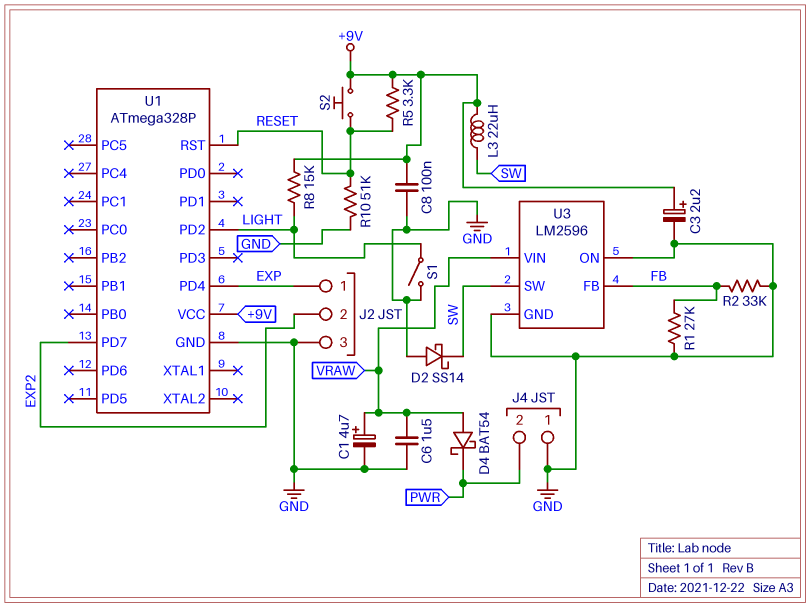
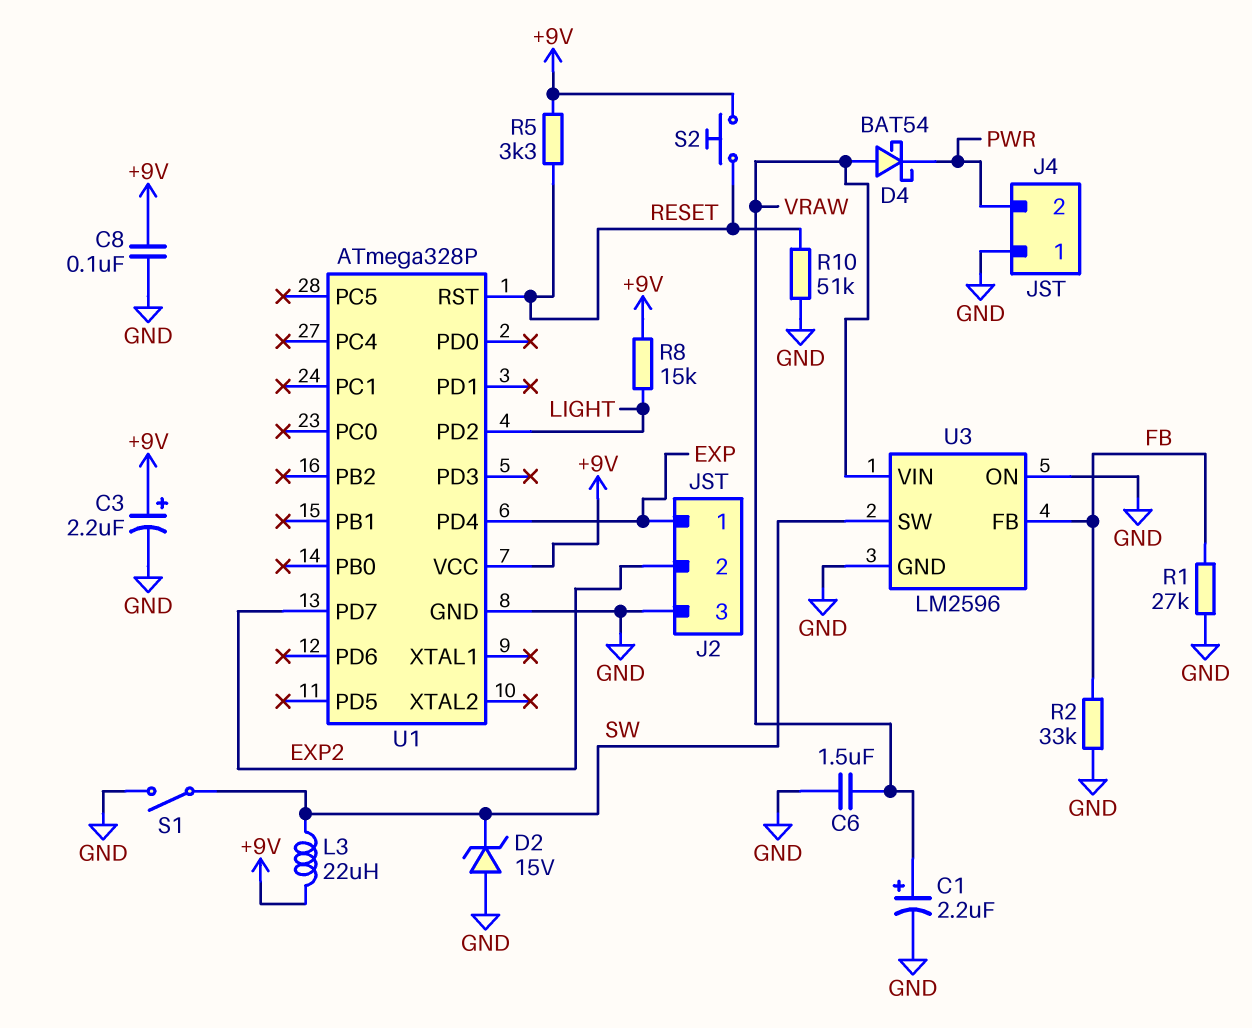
C1: 4.7uF (plus VRAW, minus GND) -> 2.2uF (plus VRAW, minus GND)
D2: schottky SS14 (A GND, K SW) -> zener 15V (A GND, K SW)
S1: switch (GND, LIGHT) -> switch (GND, SW)

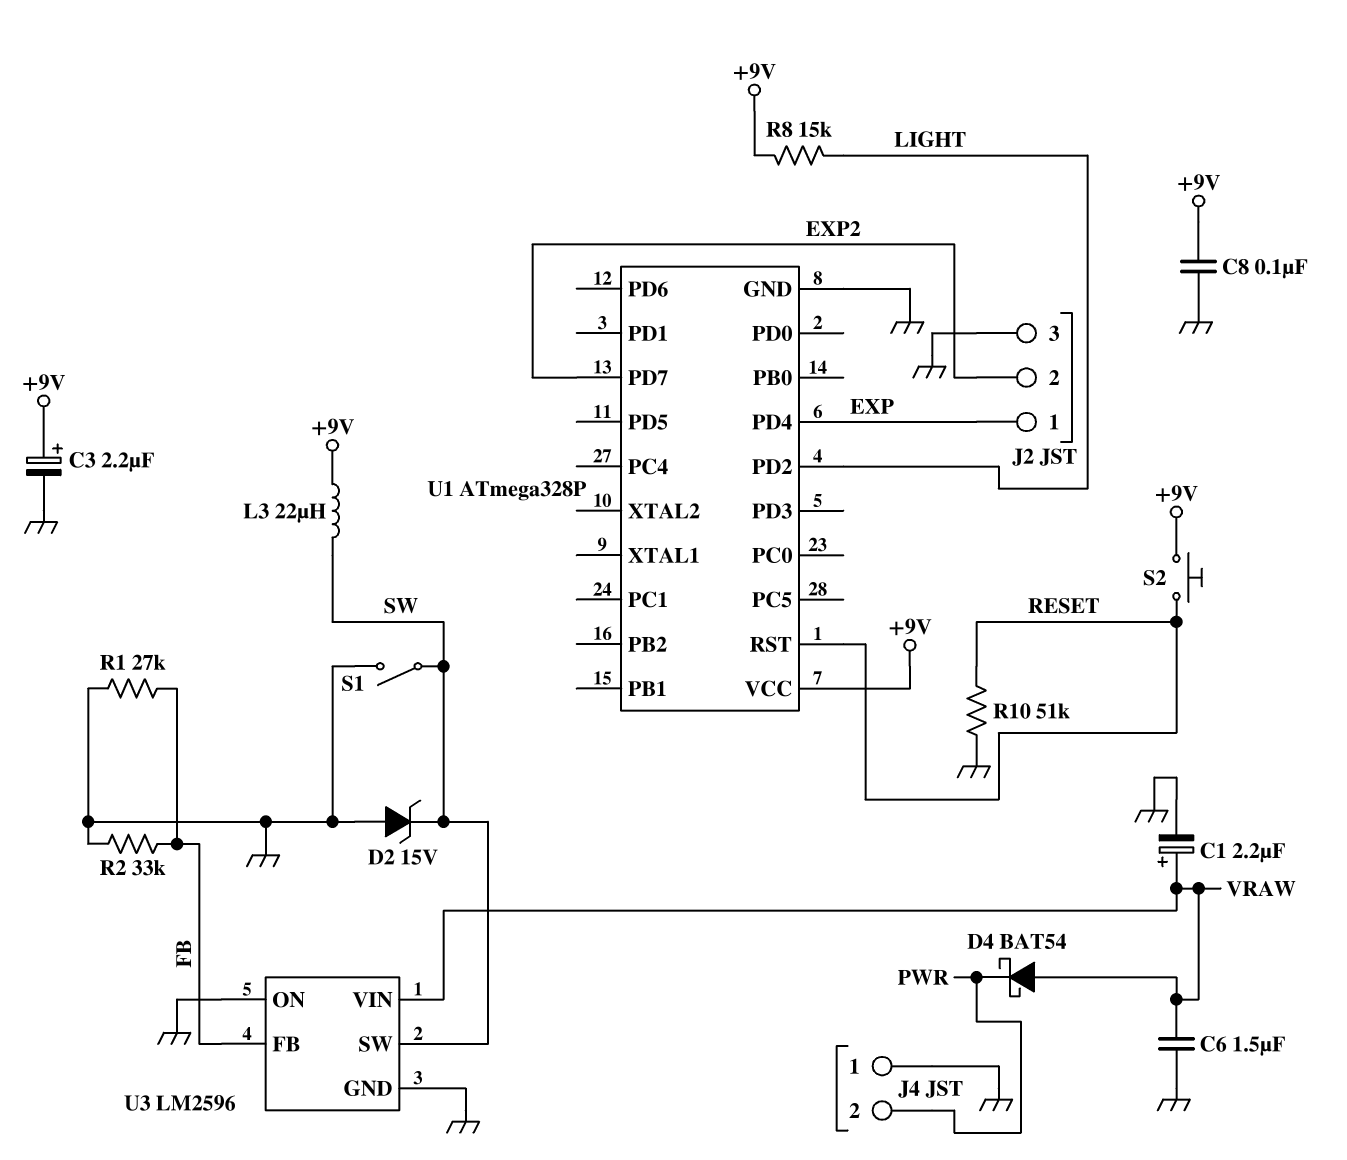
R5: 3.3k (+9V, RESET) -> none

